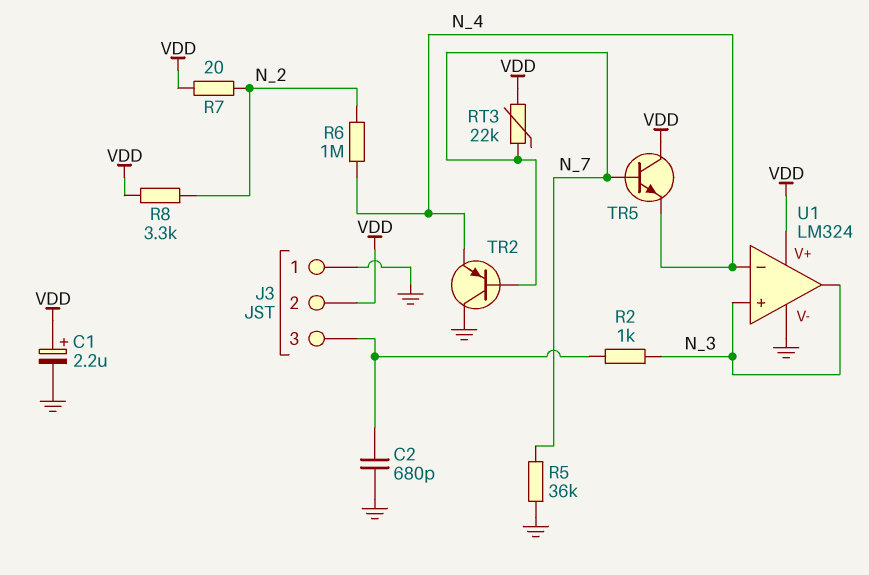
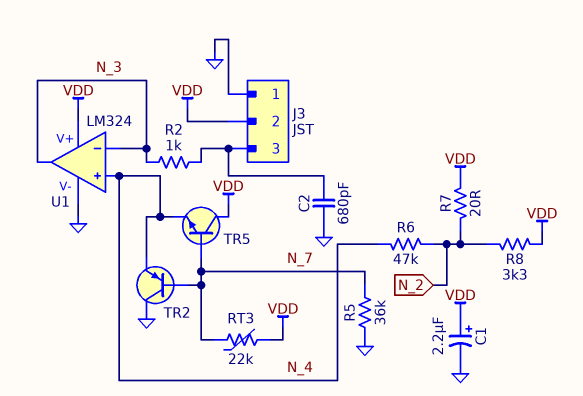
R6: 1M (N_2, N_4) -> 47k (N_2, N_4)
U1 pin in+: N_3 -> N_4
U1 pin in-: N_4 -> N_3

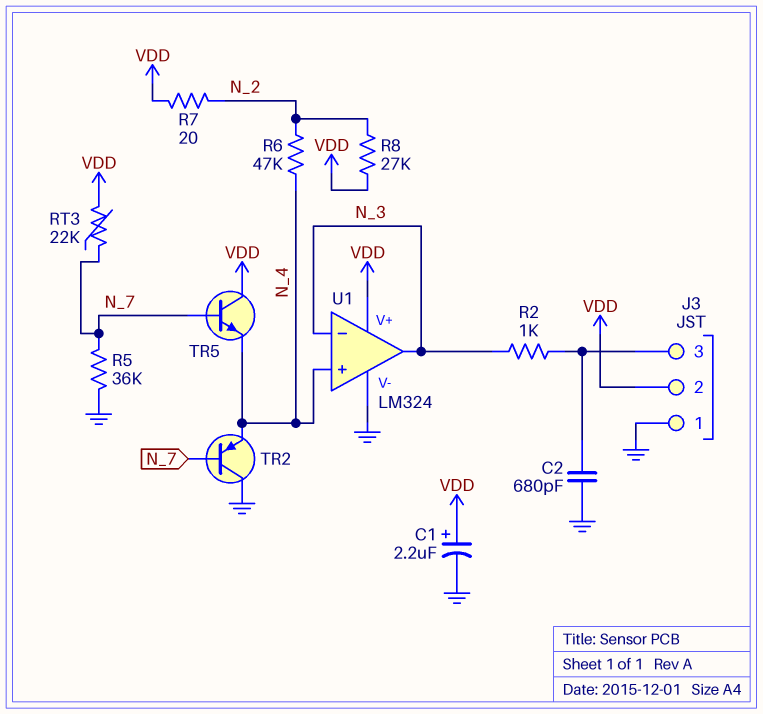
R8: 3.3k (N_2, VDD) -> 27k (N_2, VDD)

